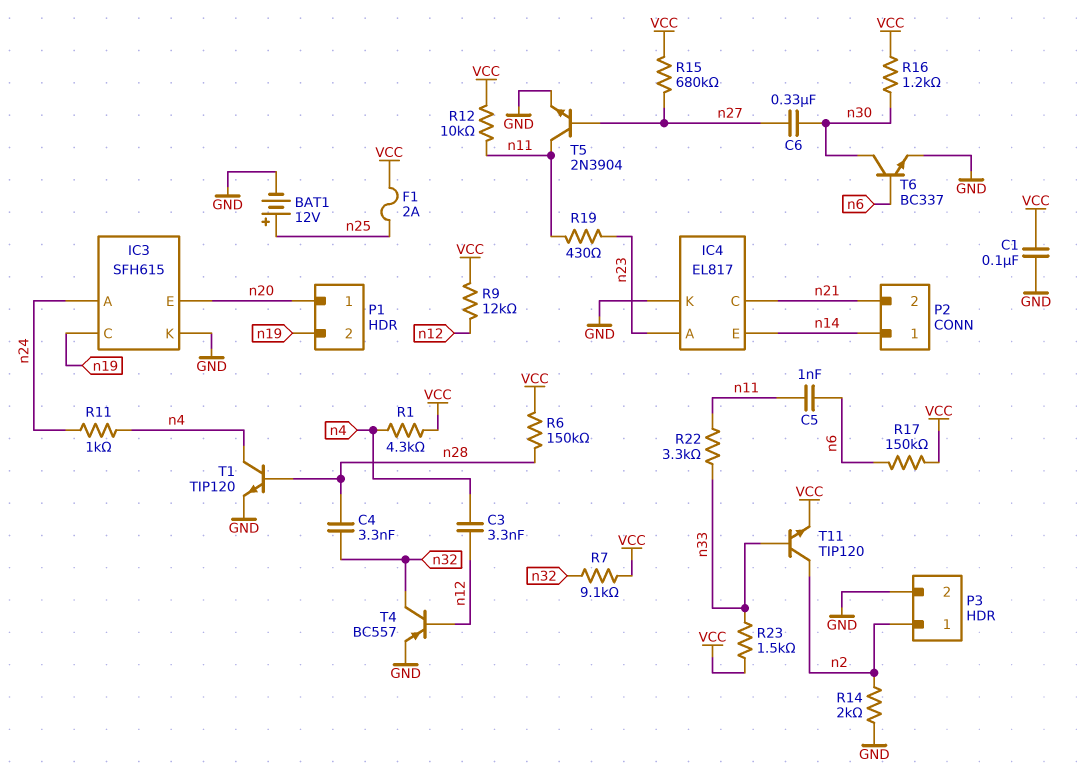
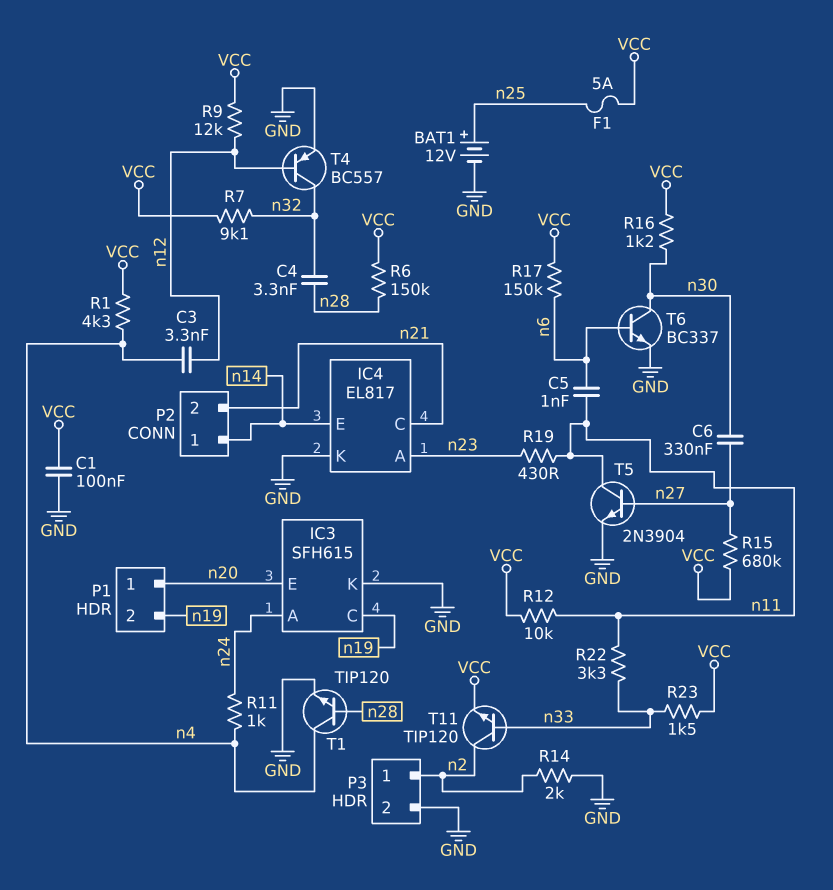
F1: 2A (VCC, n25) -> 5A (VCC, n25)

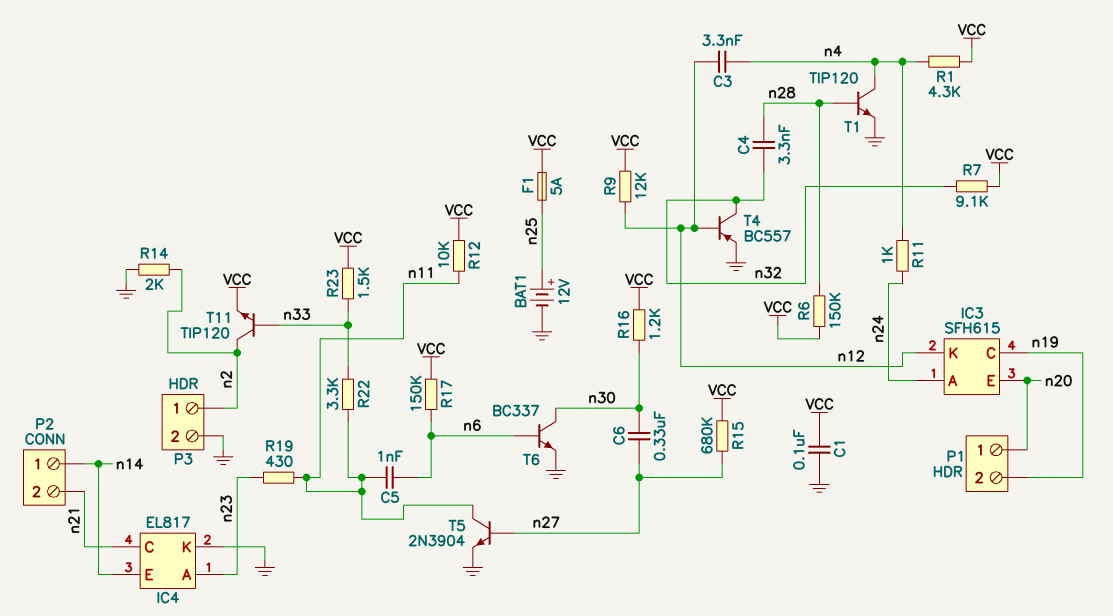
IC3 pin K: GND -> n12

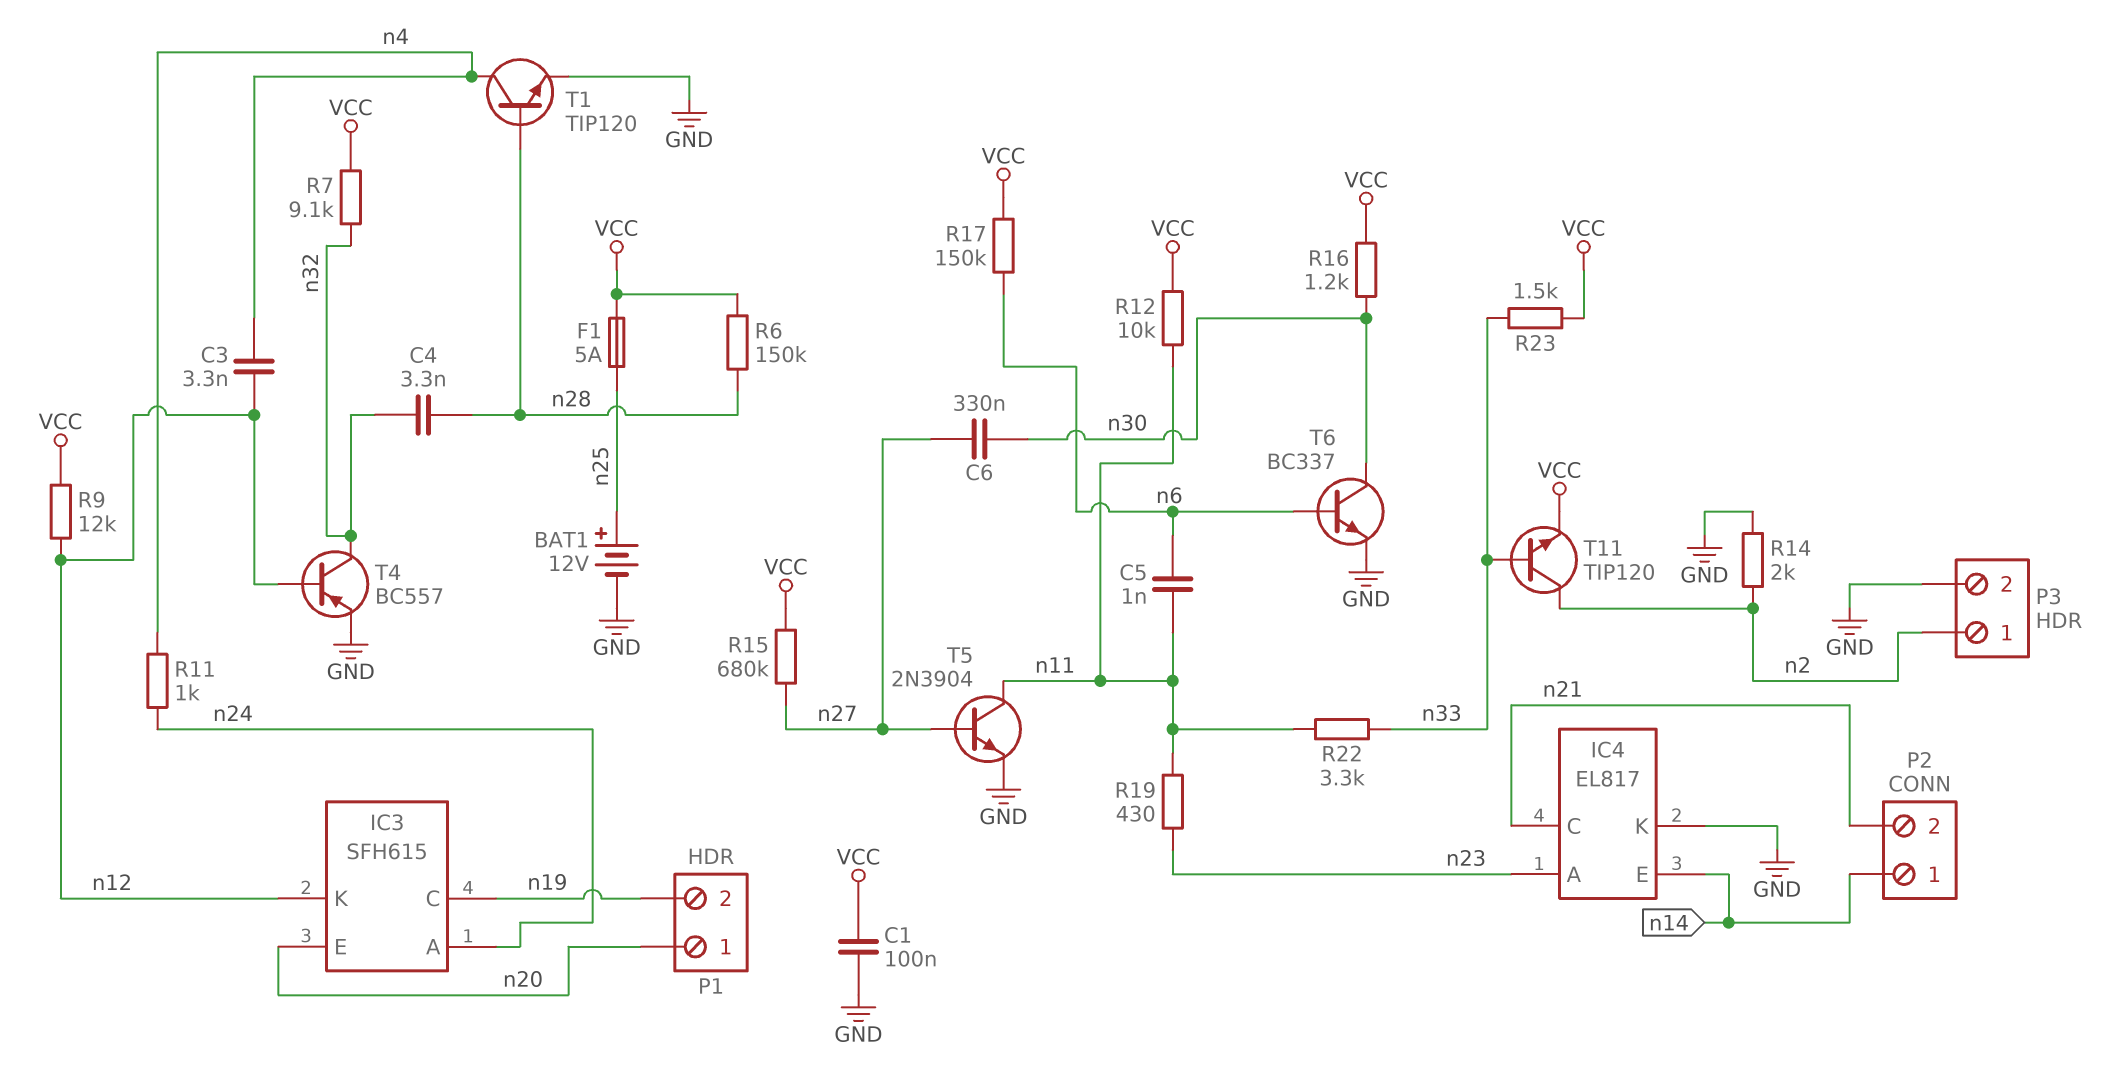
R1: 4.3k (VCC, n4) -> none

